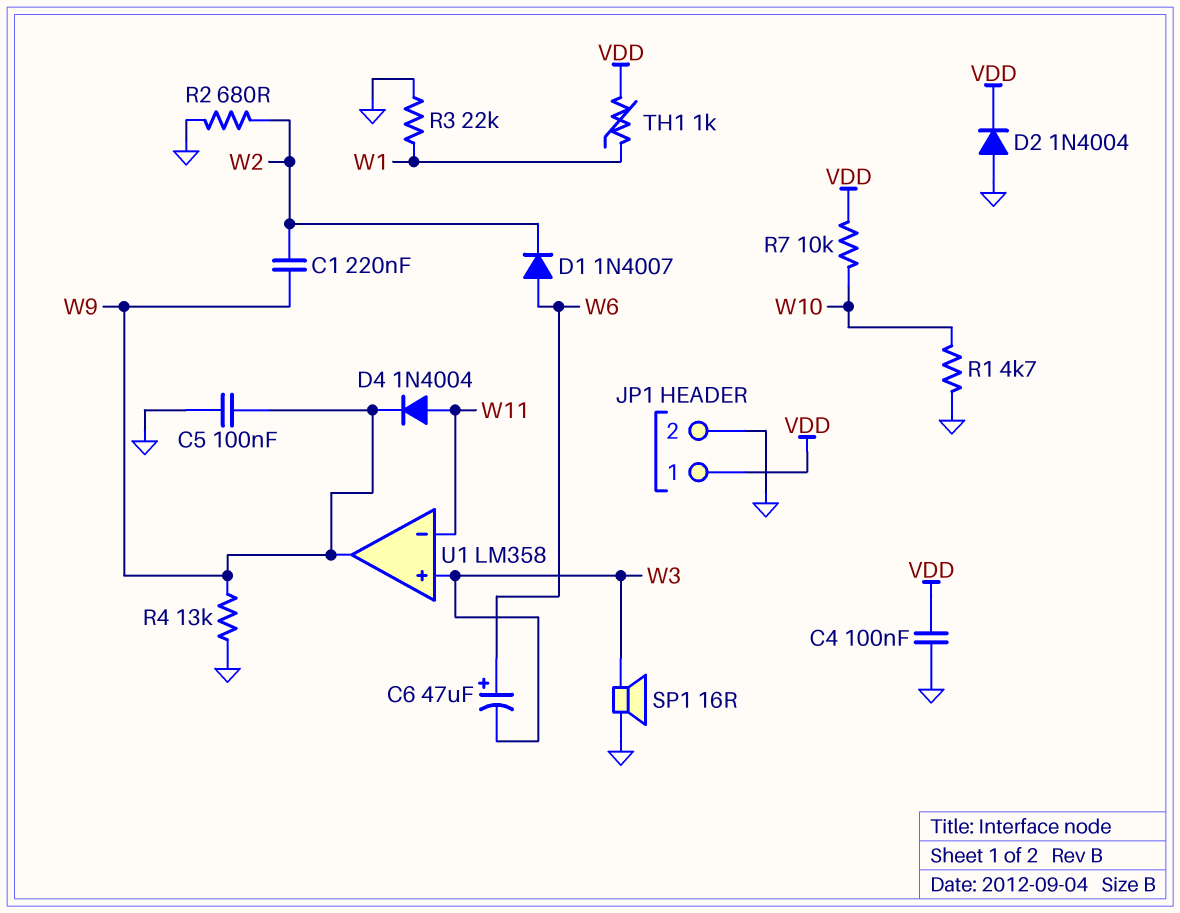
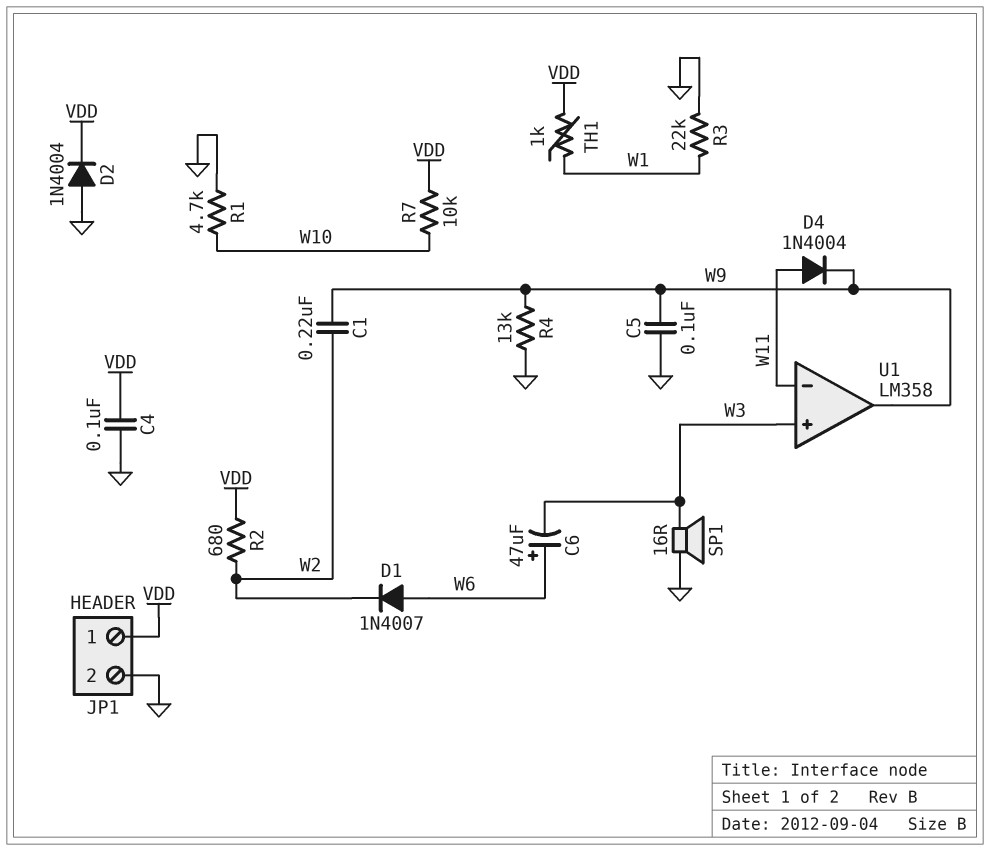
R2: 680 (GND, W2) -> 680 (VDD, W2)

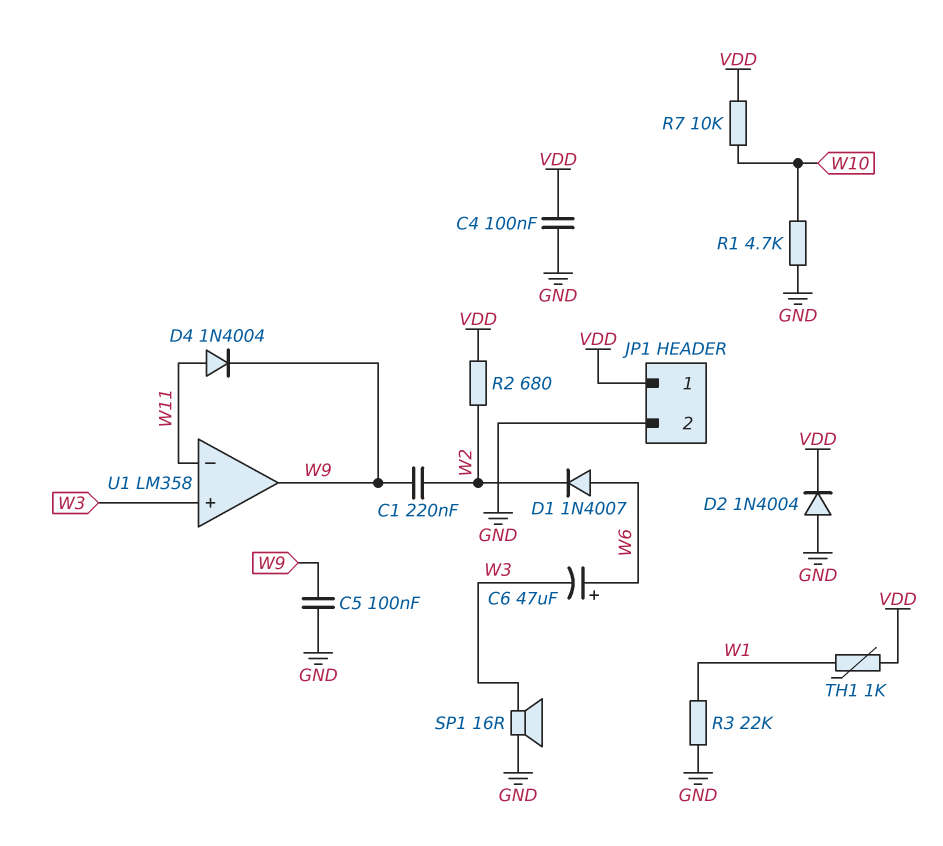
R4: 13k (GND, W9) -> none

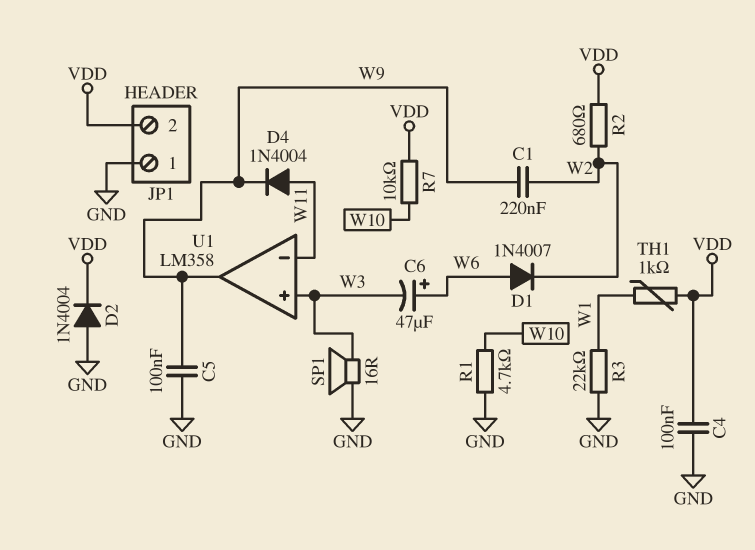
JP1 pin 1: VDD -> GND
JP1 pin 2: GND -> VDD

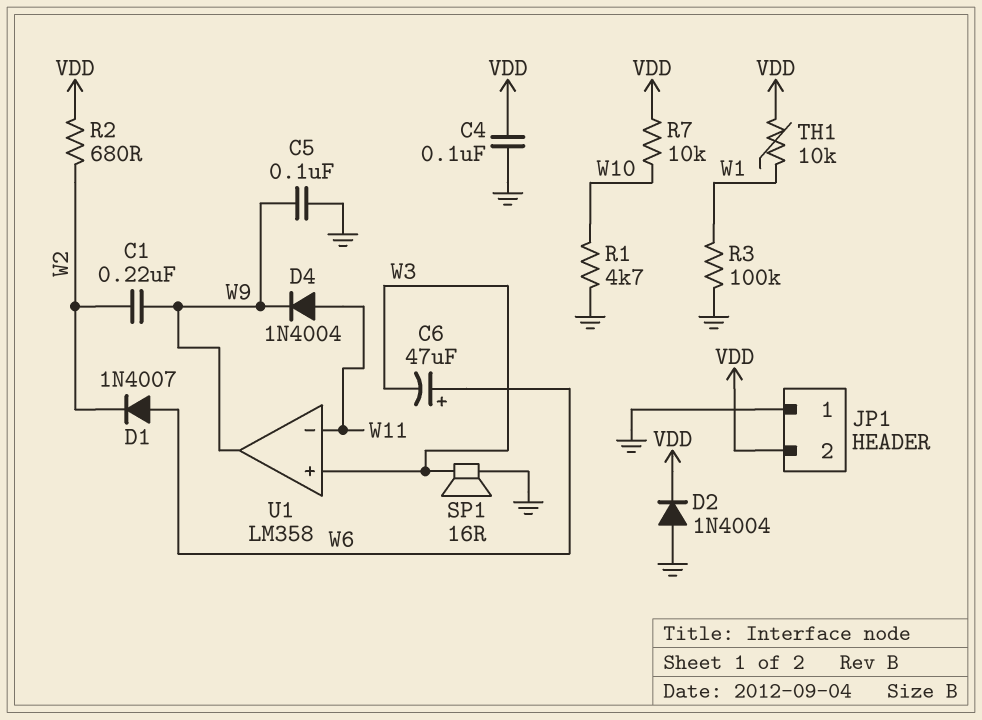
R3: 22k (GND, W1) -> 100k (GND, W1)
TH1: 1k (VDD, W1) -> 10k (VDD, W1)

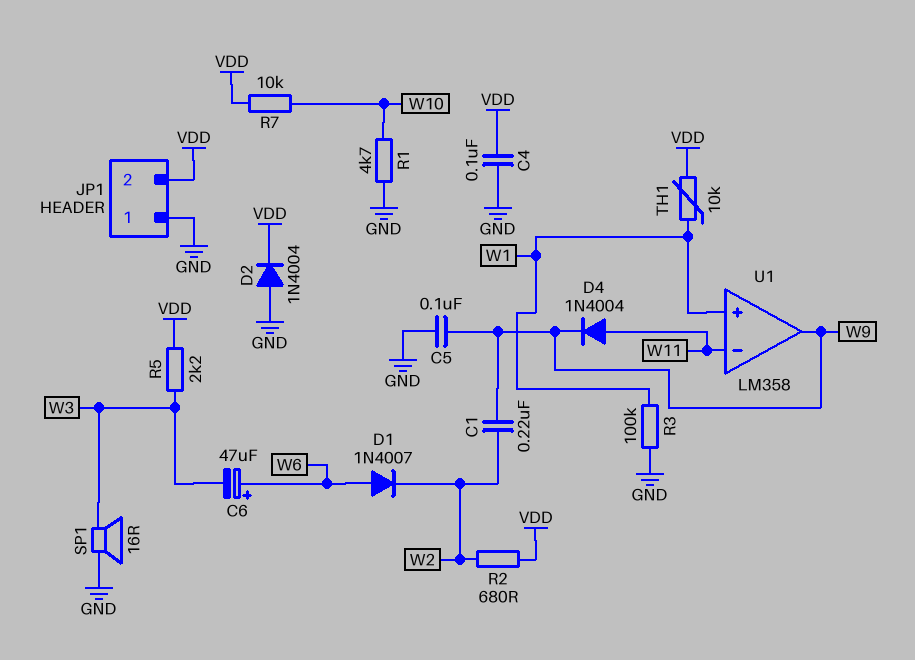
R5: none -> 2.2k (VDD, W3)
U1 pin in+: W3 -> W1

